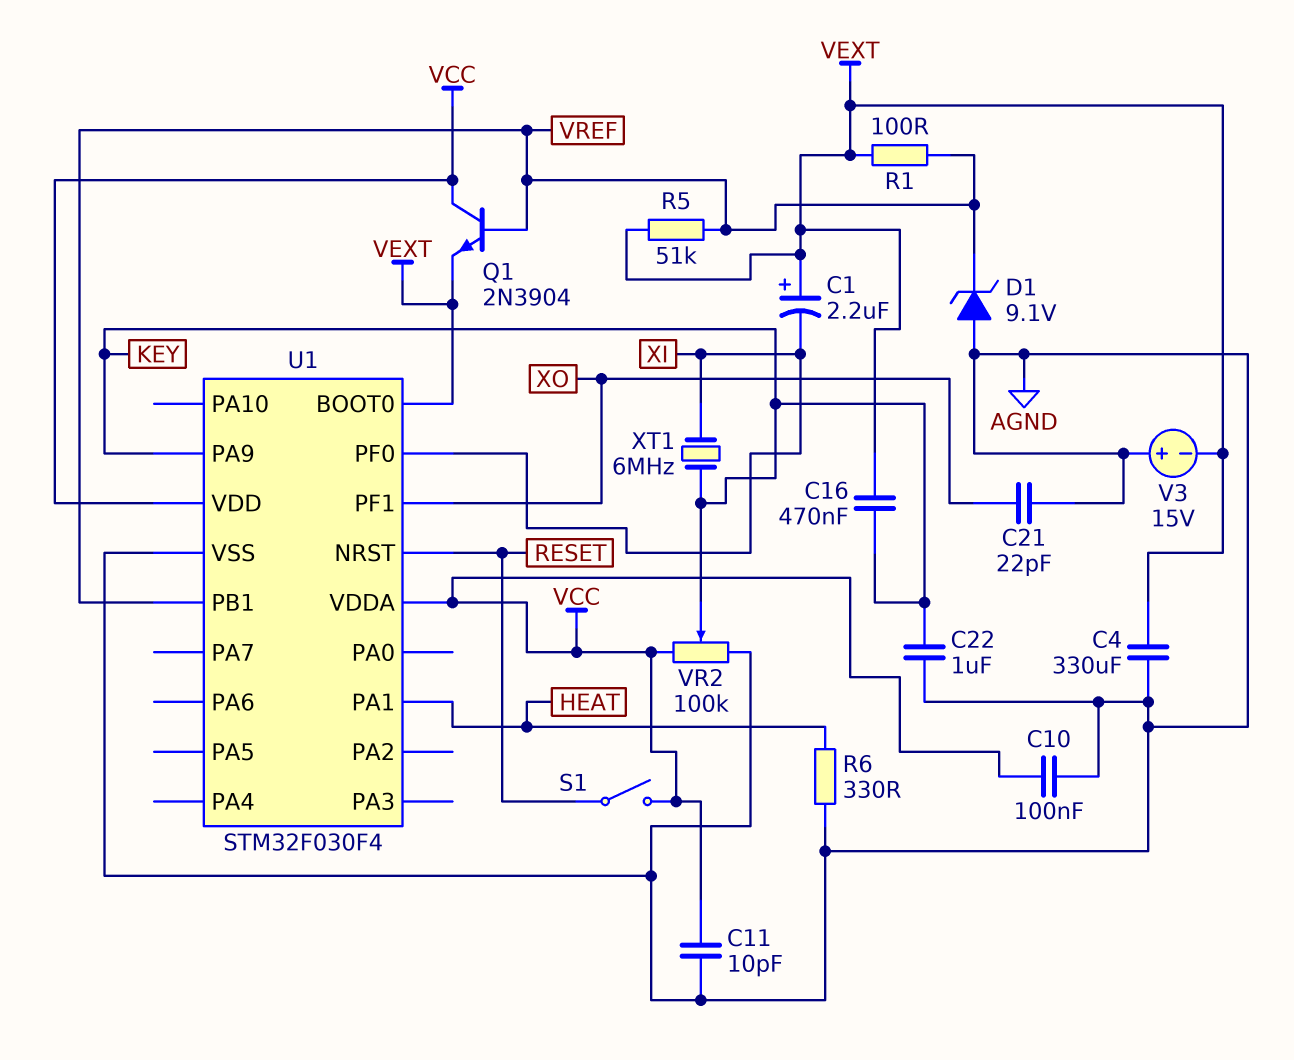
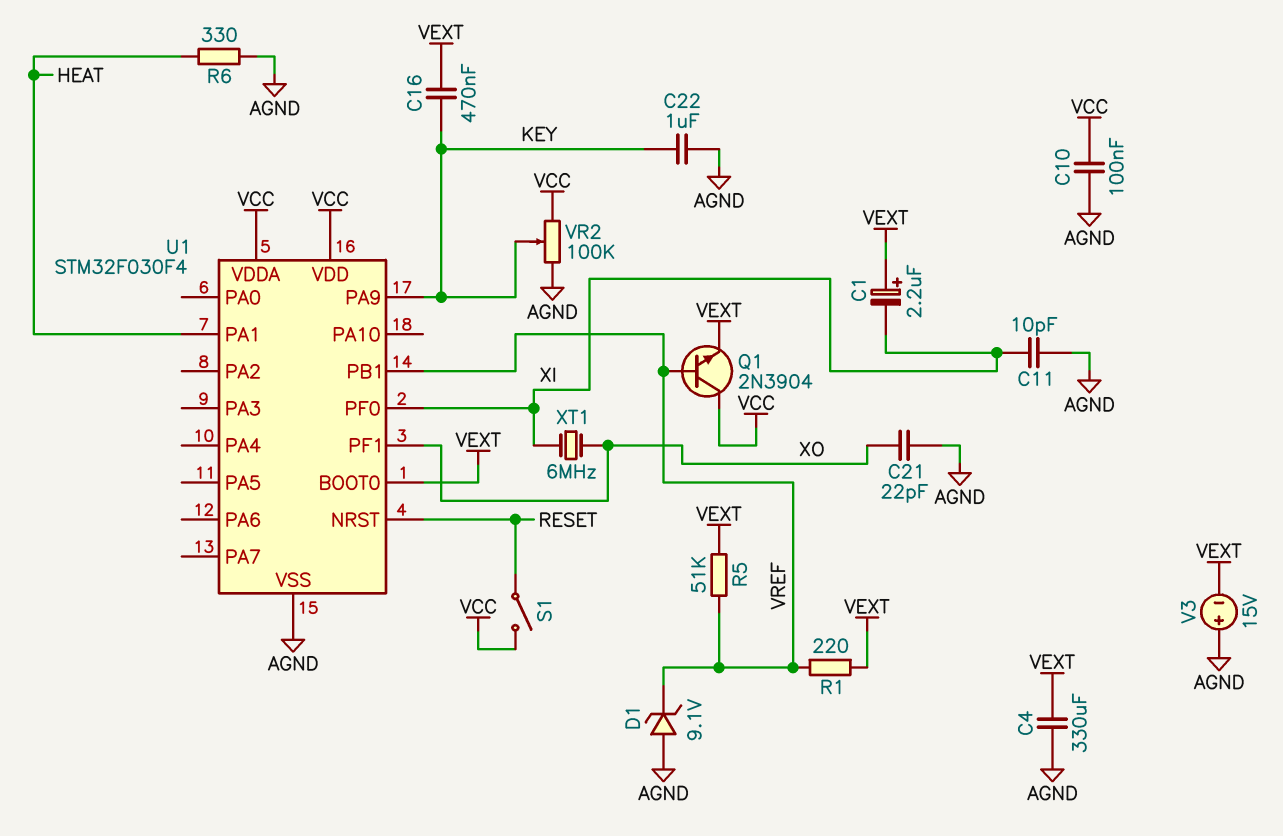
C11: 10pF (AGND, VCC) -> 10pF (AGND, XI)
R1: 100 (VEXT, VREF) -> 220 (VEXT, VREF)
XT1: 6MHz (KEY, XI) -> 6MHz (XI, XO)

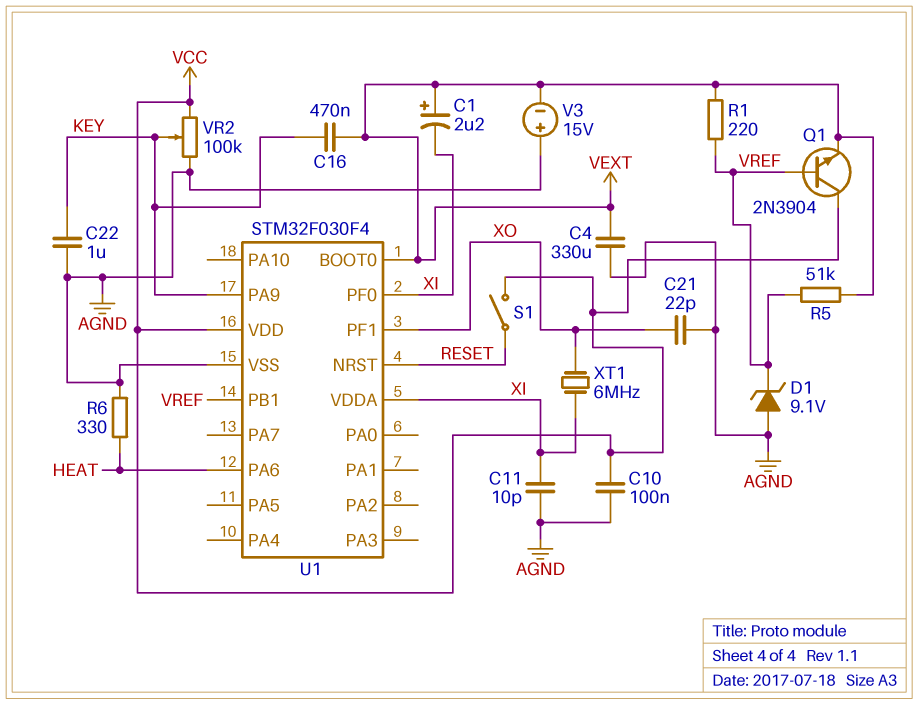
U1 pin PA1: HEAT -> none
U1 pin PA6: none -> HEAT
U1 pin VDDA: VCC -> XI

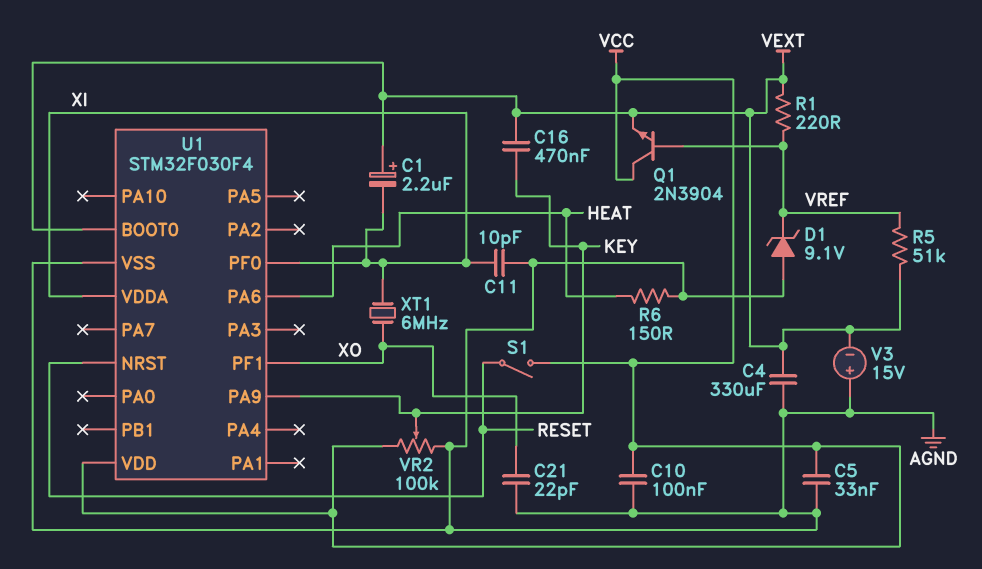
C5: none -> 33nF (AGND, VCC)
C22: 1uF (AGND, KEY) -> none
R6: 330 (AGND, HEAT) -> 150 (AGND, HEAT)
U1 pin PB1: VREF -> none

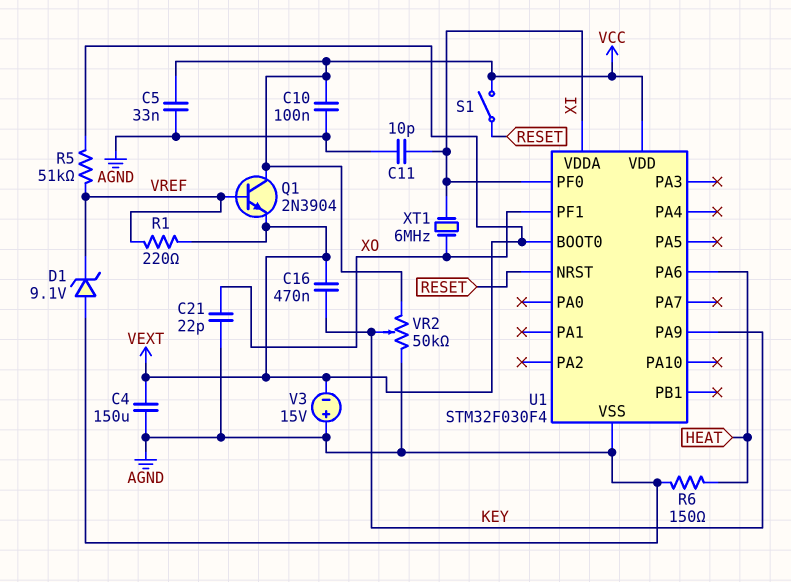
C1: 2.2uF (plus VEXT, minus XI) -> none
C4: 330uF (AGND, VEXT) -> 150uF (AGND, VEXT)
VR2: 100k (AGND, VCC, wiper KEY) -> 50k (AGND, VCC, wiper KEY)

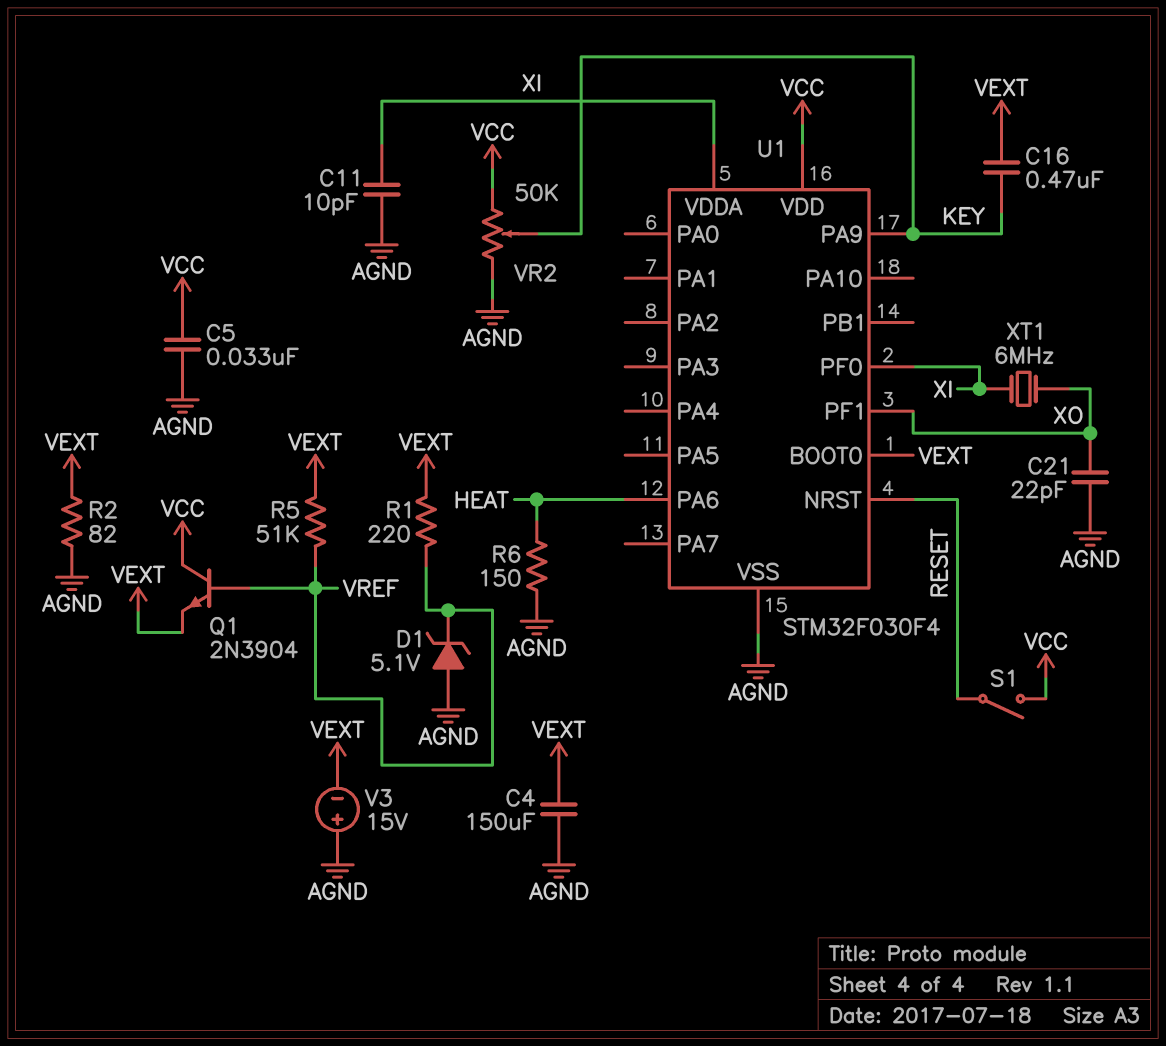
C10: 100nF (AGND, VCC) -> none
D1: zener 9.1V (A AGND, K VREF) -> zener 5.1V (A AGND, K VREF)
R2: none -> 82 (AGND, VEXT)

